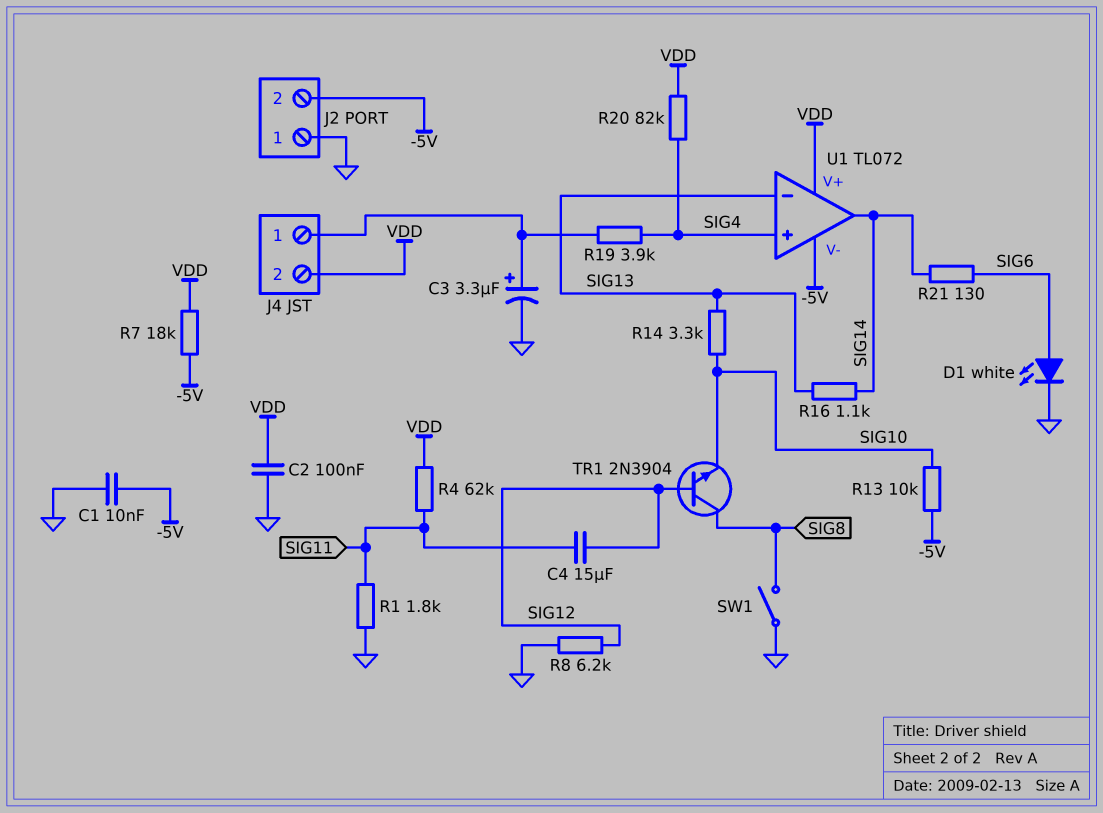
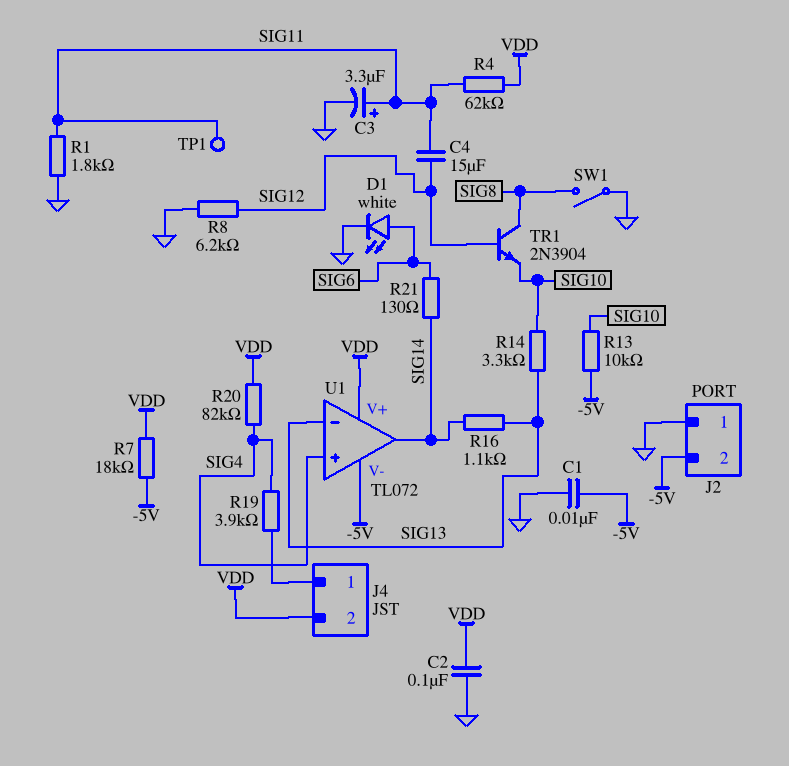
C3: 3.3uF (plus J4/1, minus GND) -> 3.3uF (plus SIG11, minus GND)
TP1: none -> test point (SIG11)

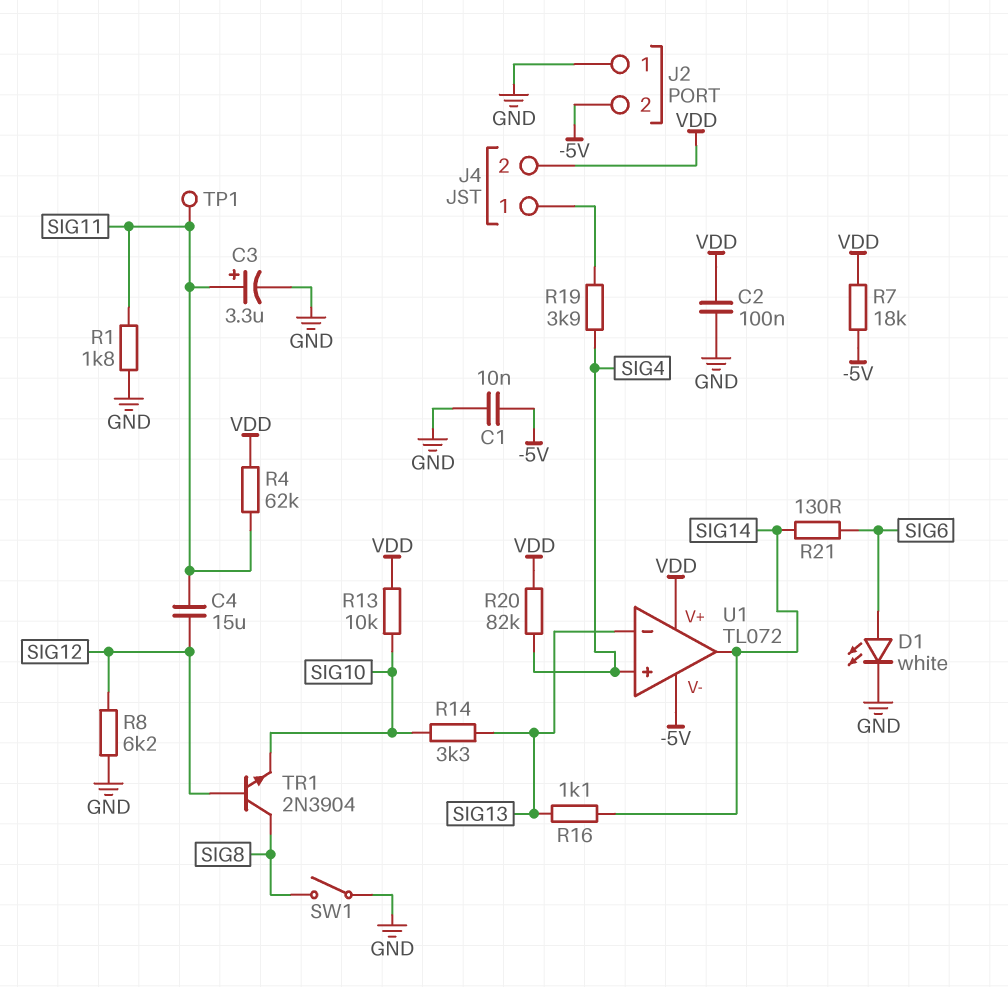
R13: 10k (-5V, SIG10) -> 10k (SIG10, VDD)

